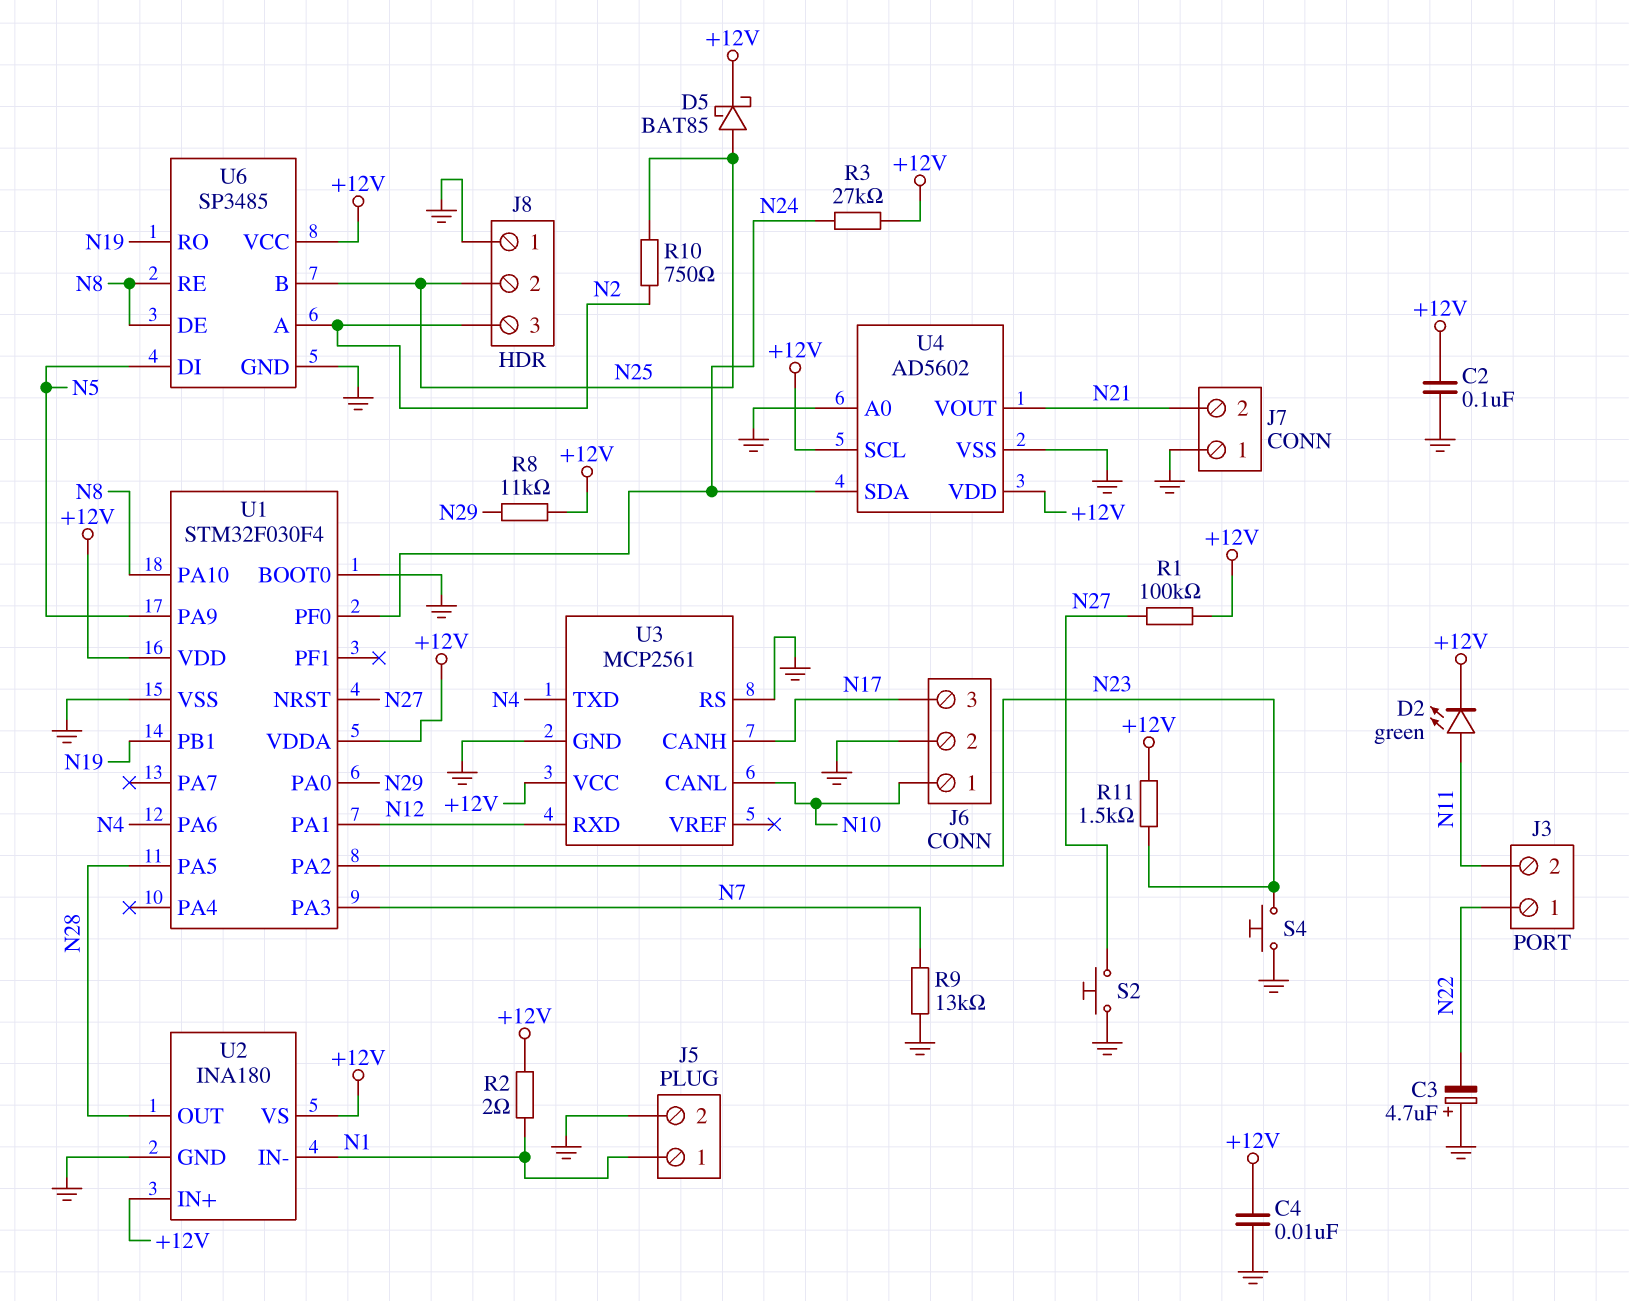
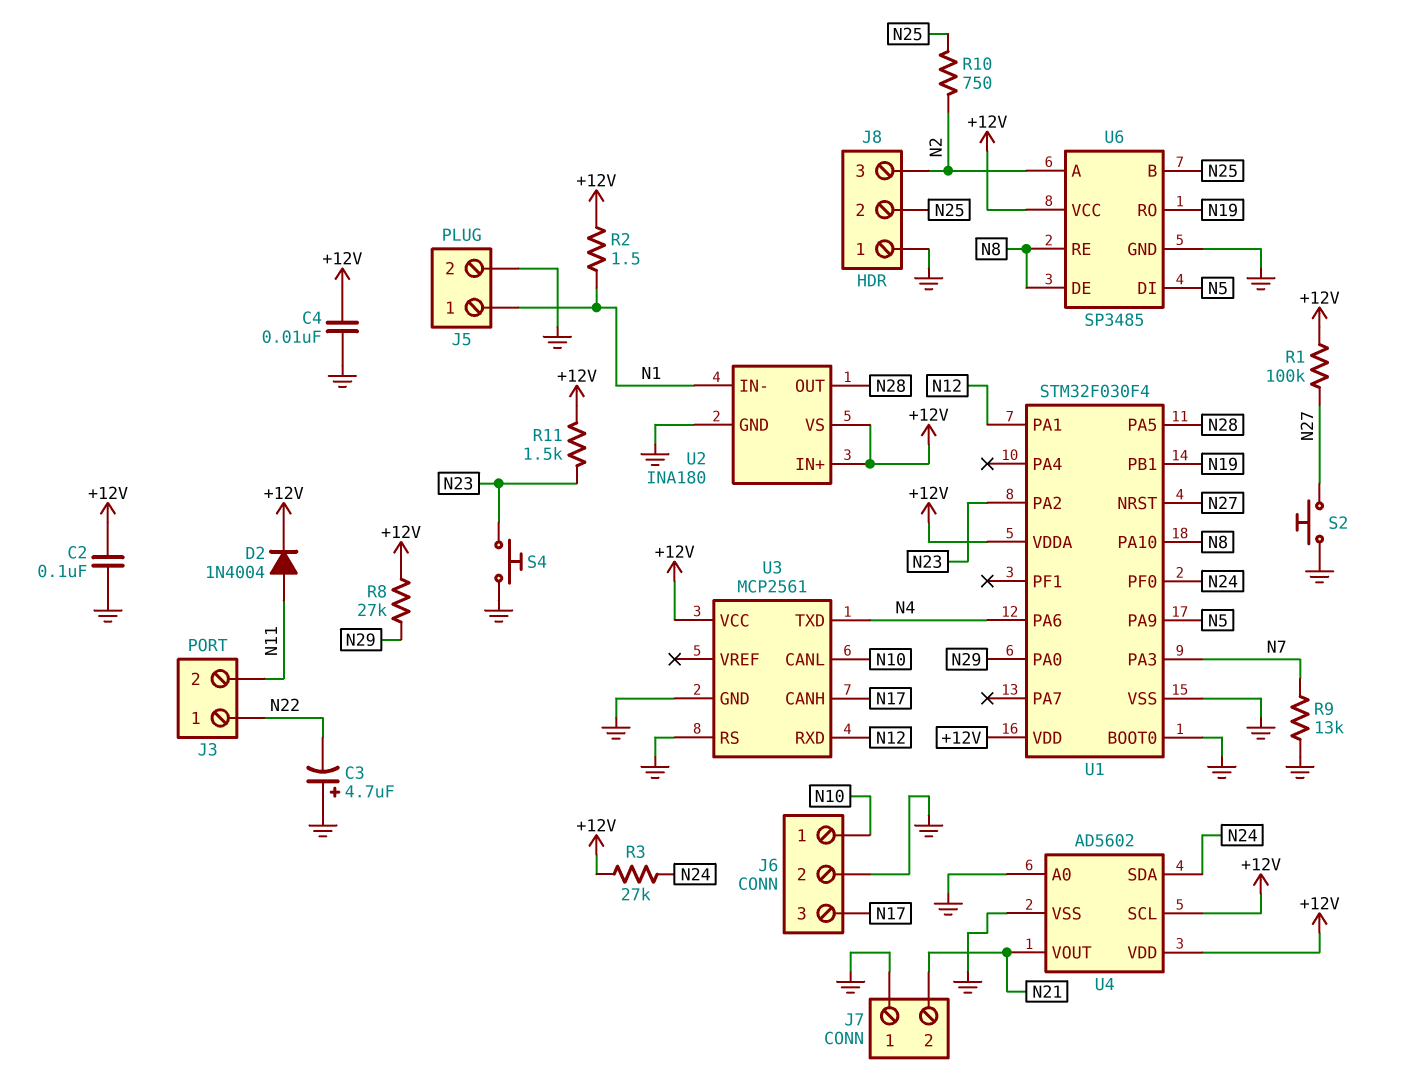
D2: LED green (A N11, K +12V) -> diode 1N4004 (A N11, K +12V)
D5: schottky BAT85 (A N25, K +12V) -> none
R2: 2 (+12V, N1) -> 1.5 (+12V, N1)
R8: 11k (+12V, N29) -> 27k (+12V, N29)

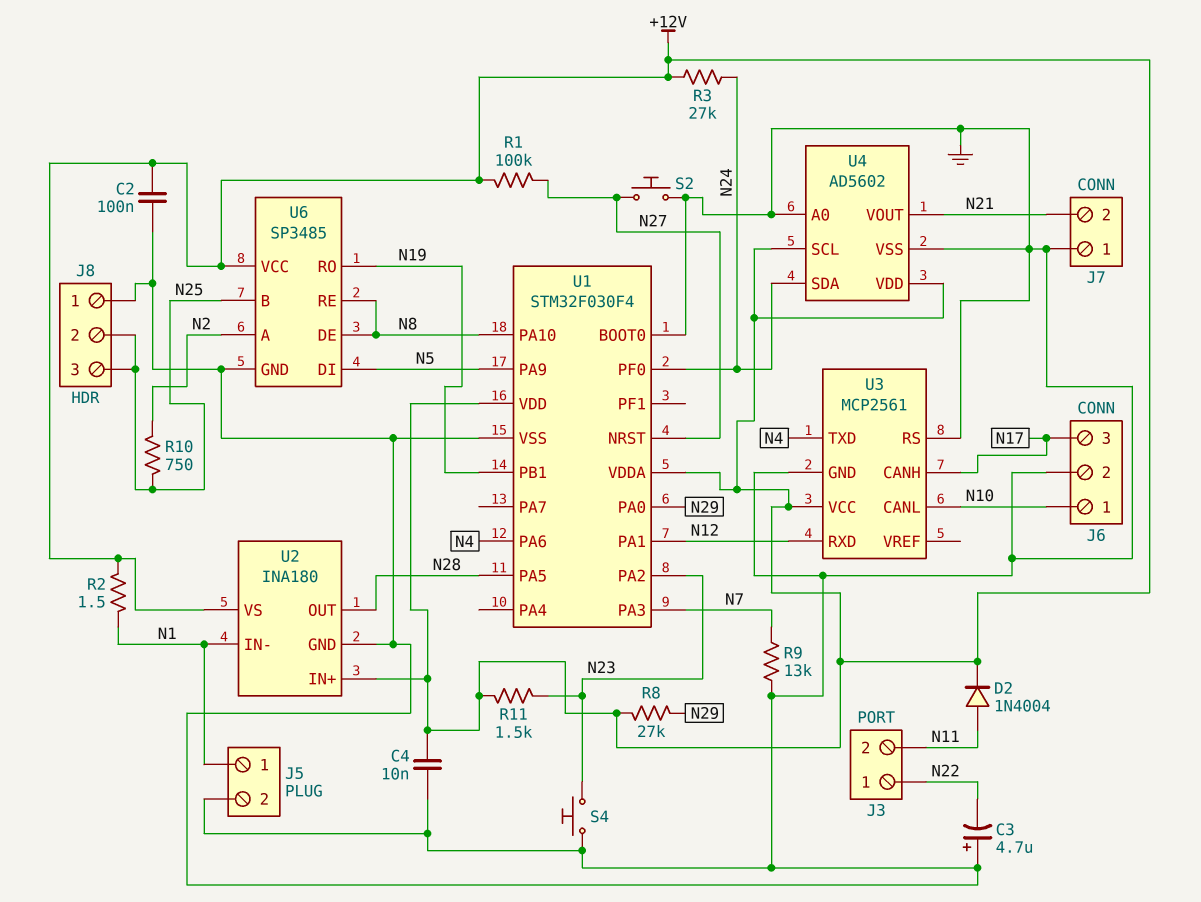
J8 pin 3: N2 -> N25

